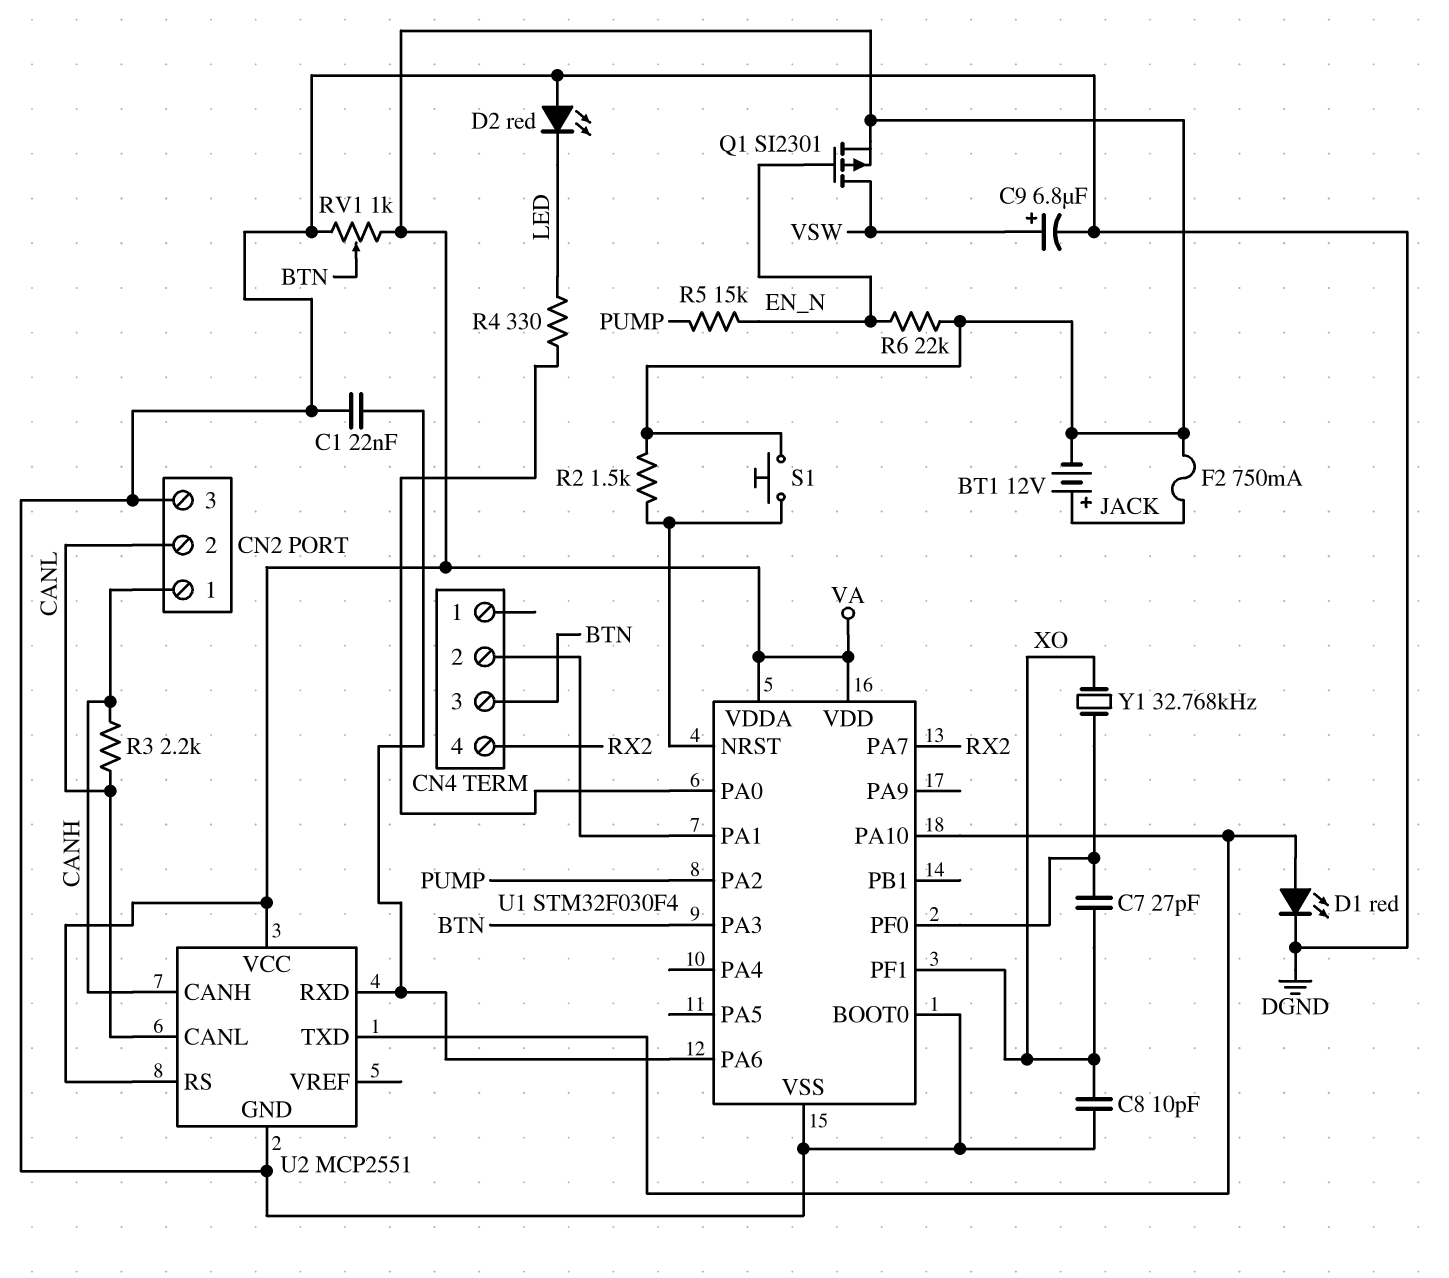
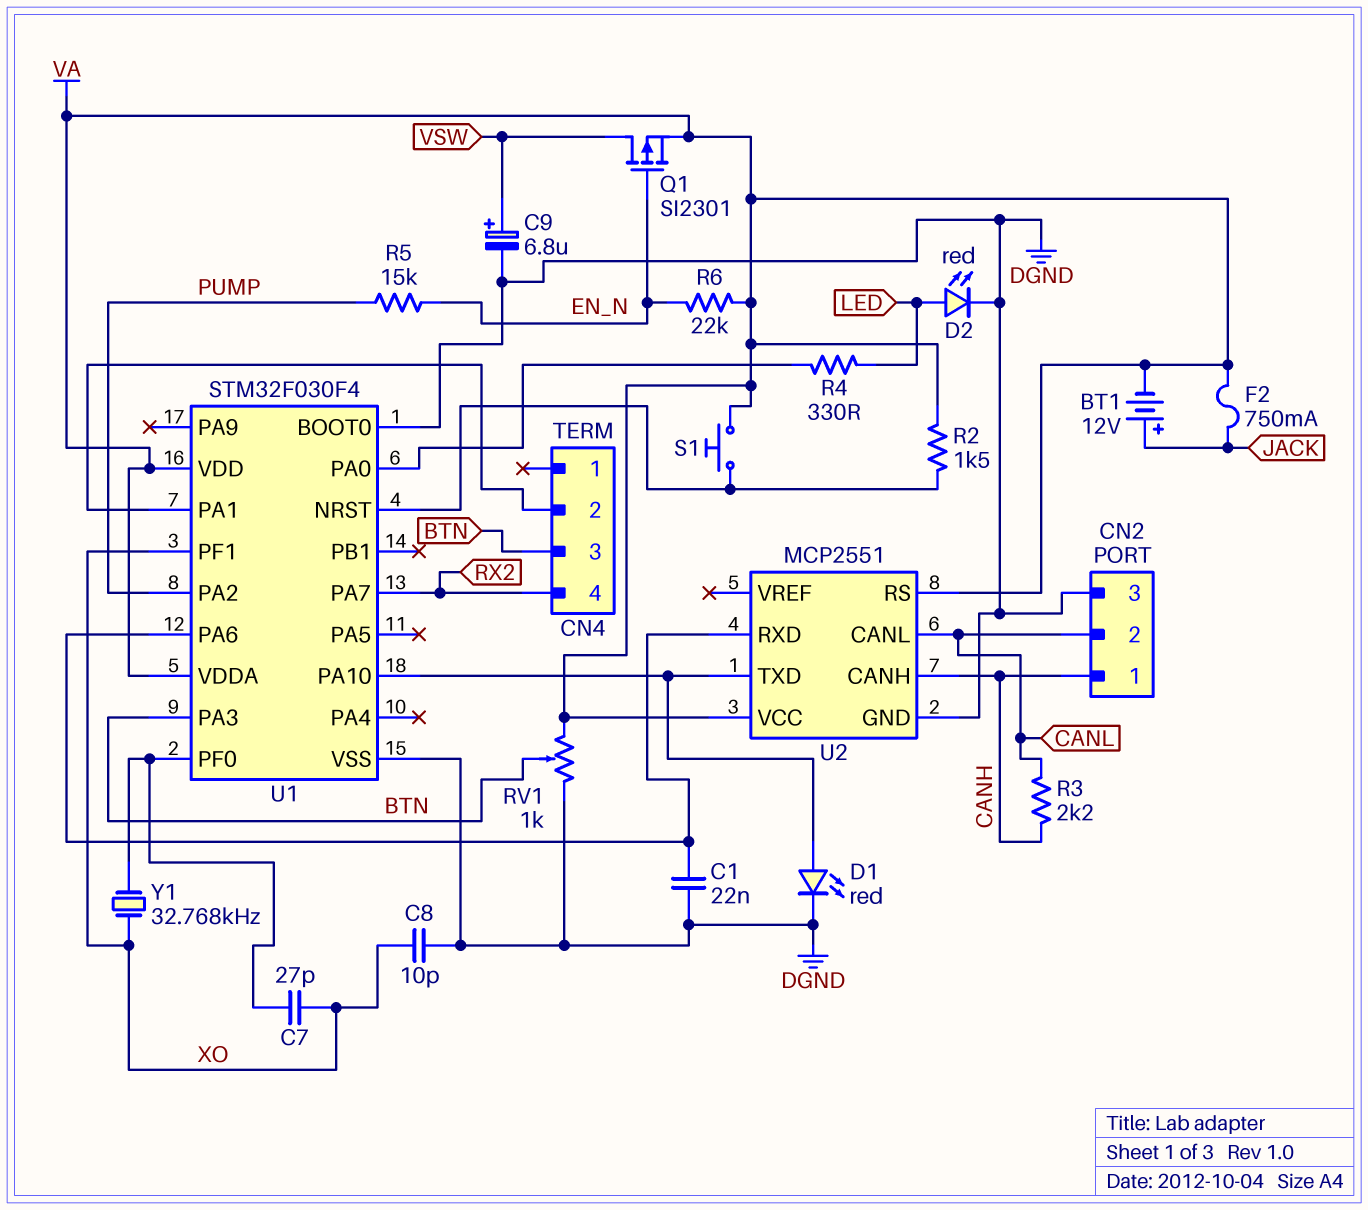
D2: LED red (A DGND, K LED) -> LED red (A LED, K DGND)

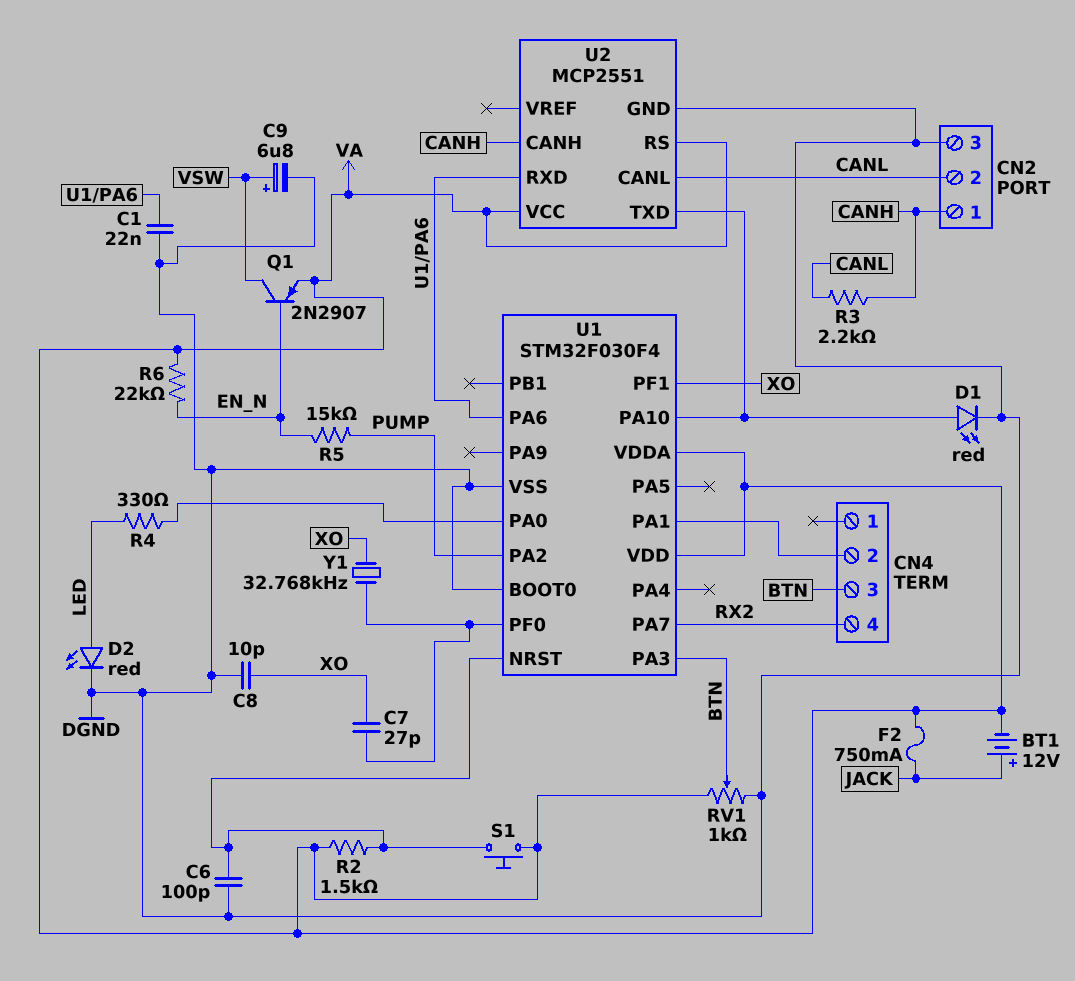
C6: none -> 100pF (DGND, U1/NRST)
Q1: PMOS SI2301 (G EN_N, D VSW, S VA) -> PNP 2N2907 (B EN_N, C VSW, E VA)

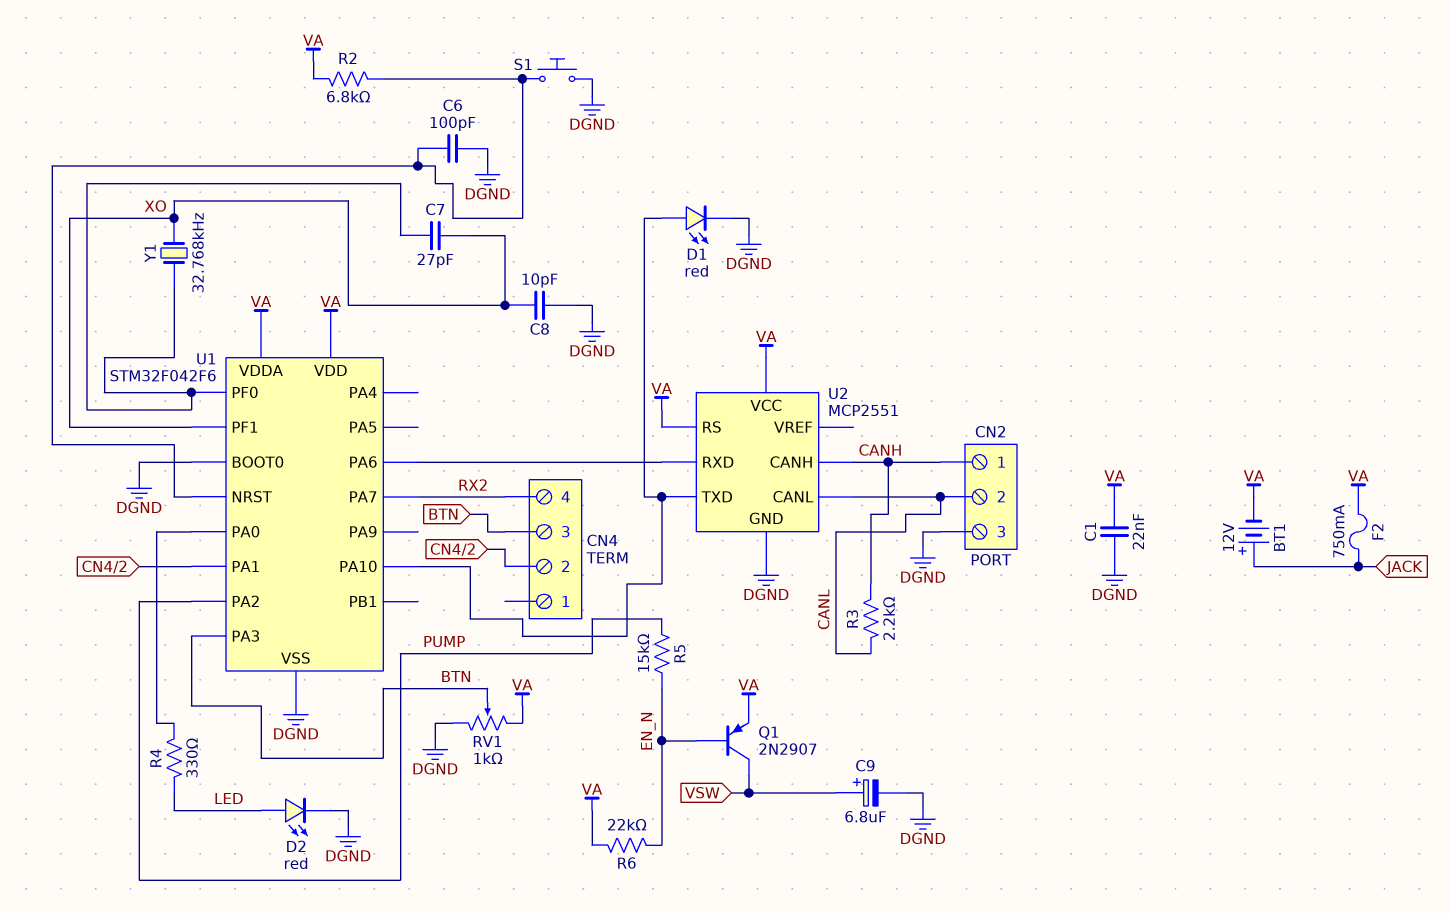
C1: 22nF (DGND, U1/PA6) -> 22nF (DGND, VA)
R2: 1.5k (U1/NRST, VA) -> 6.8k (U1/NRST, VA)
S1: button (U1/NRST, VA) -> button (DGND, U1/NRST)
U1: STM32F030F4 -> STM32F042F6

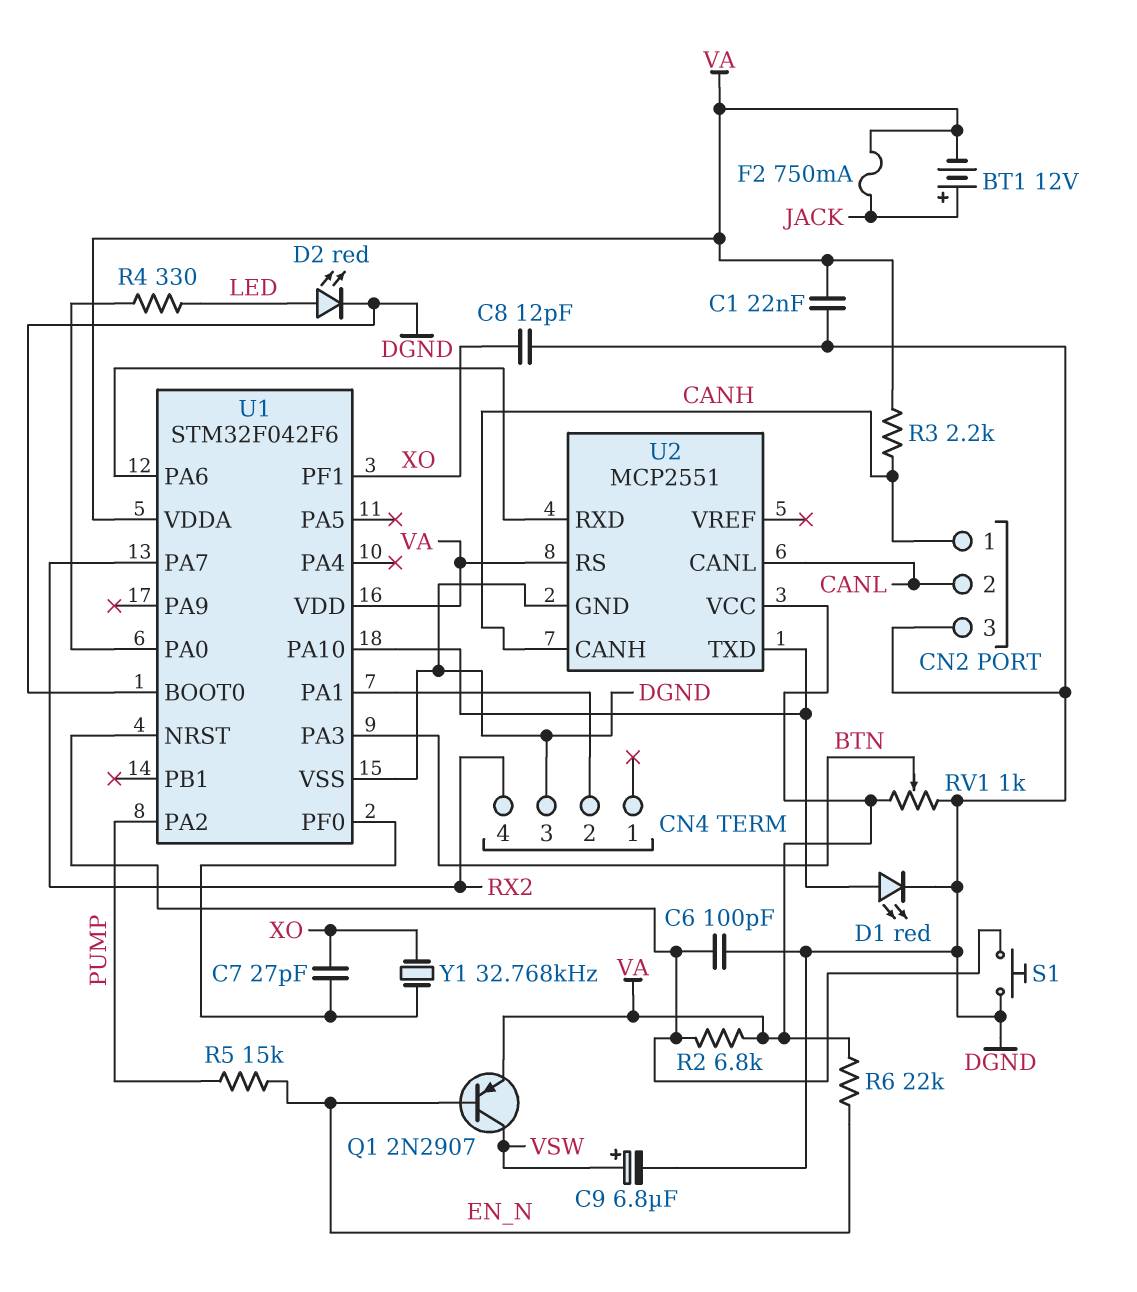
C8: 10pF (DGND, XO) -> 12pF (DGND, XO)
CN4 pin 3: BTN -> DGND
R3: 2.2k (CANH, CANL) -> 2.2k (CANH, VA)

